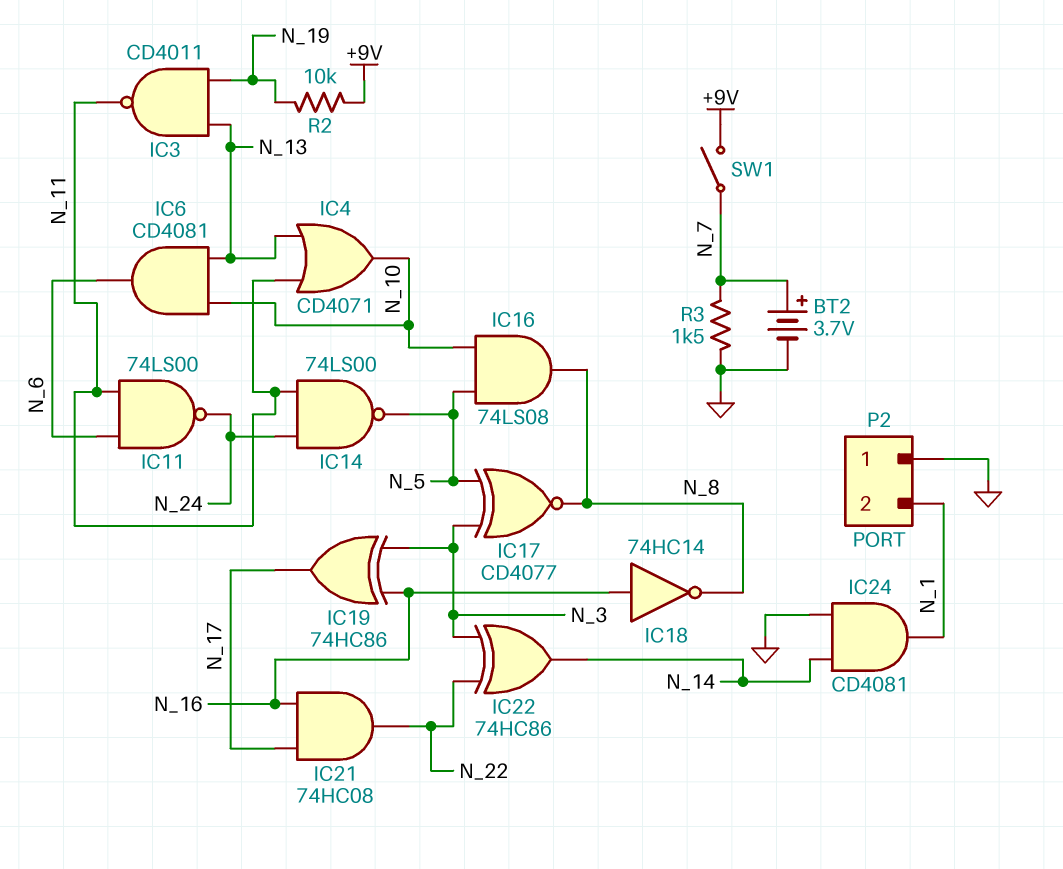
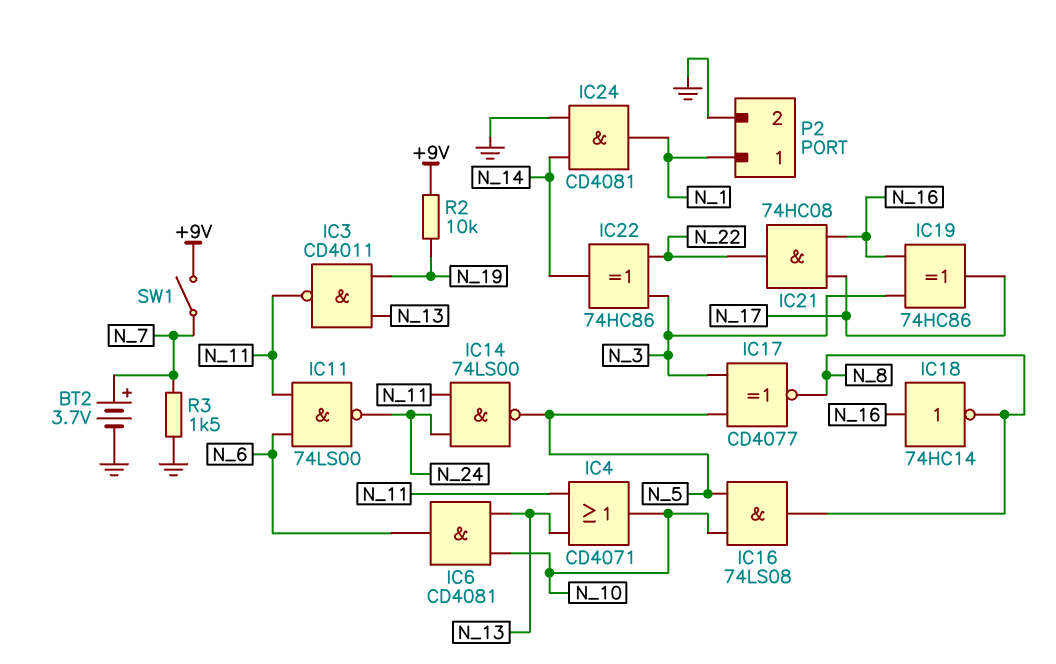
P2 pin 1: GND -> N_1
P2 pin 2: N_1 -> GND

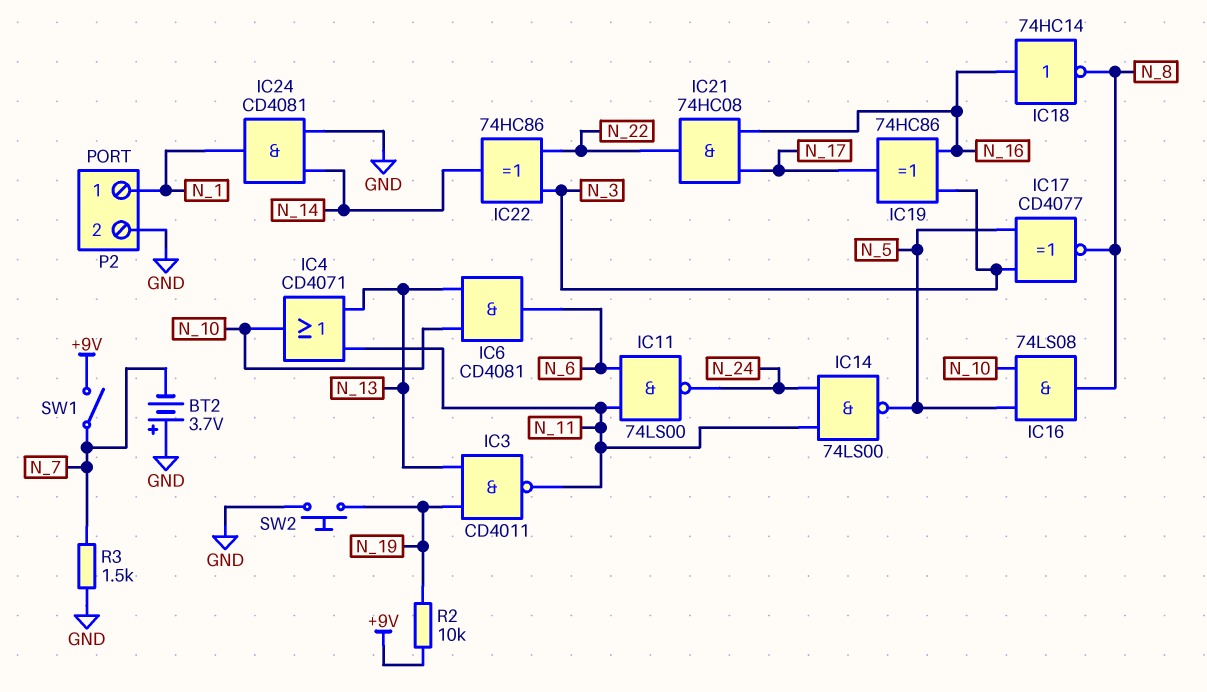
BT2: 3.7V (plus N_7, minus GND) -> 3.7V (plus GND, minus N_7)
SW2: none -> button (GND, N_19)

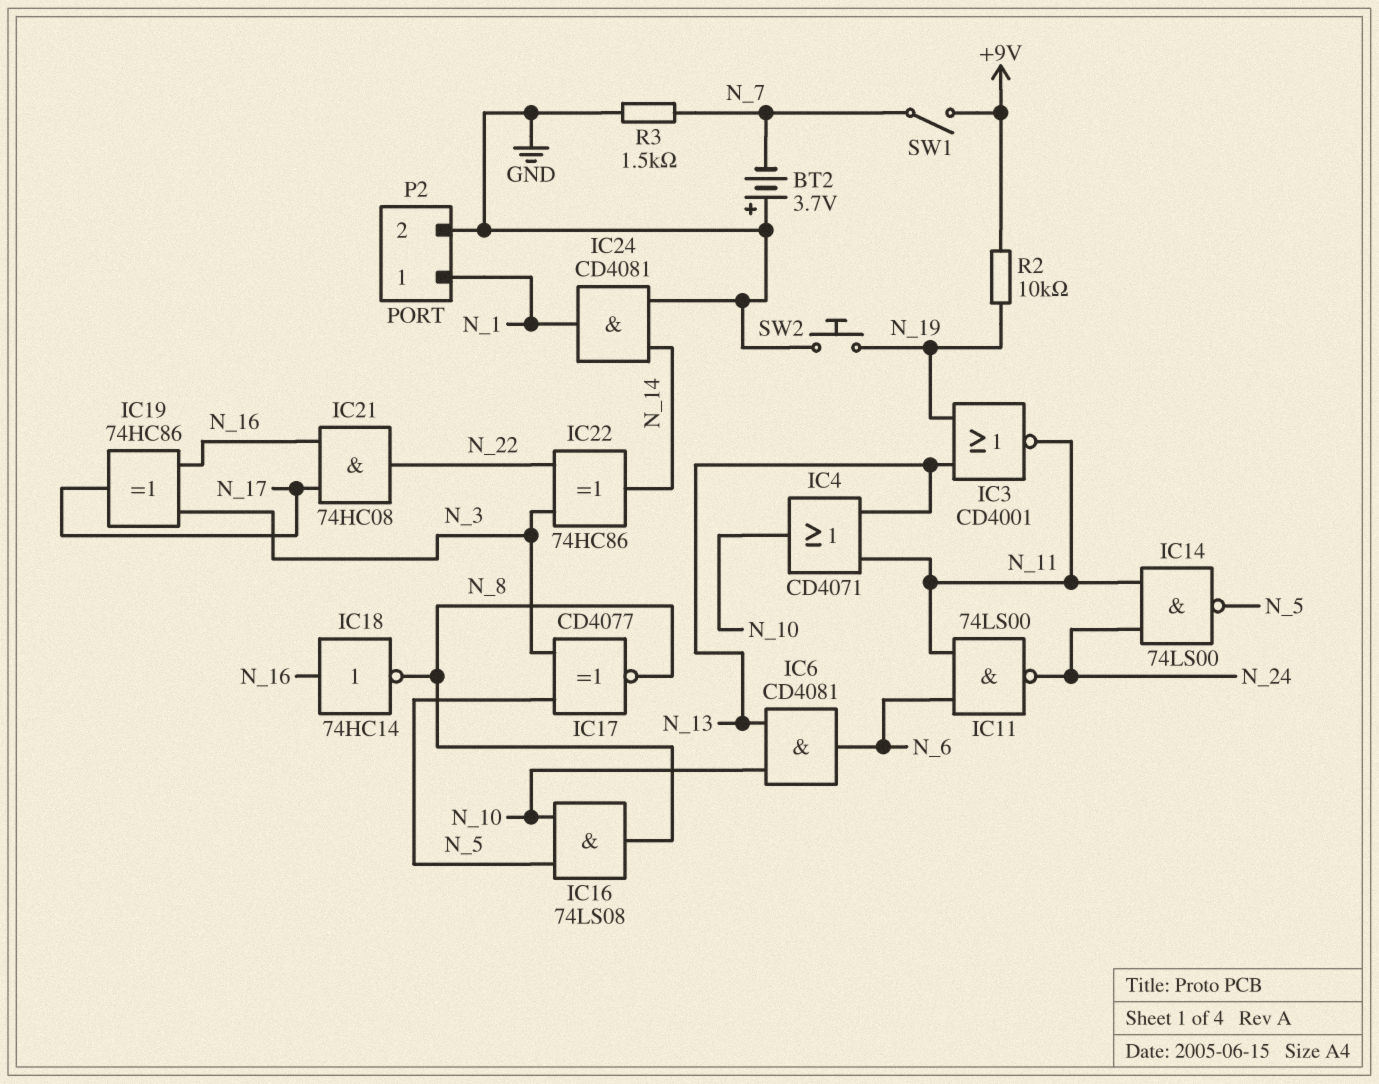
IC3: NAND CD4011 (in N_13, in N_19, out N_11) -> NOR CD4001 (in N_13, in N_19, out N_11)

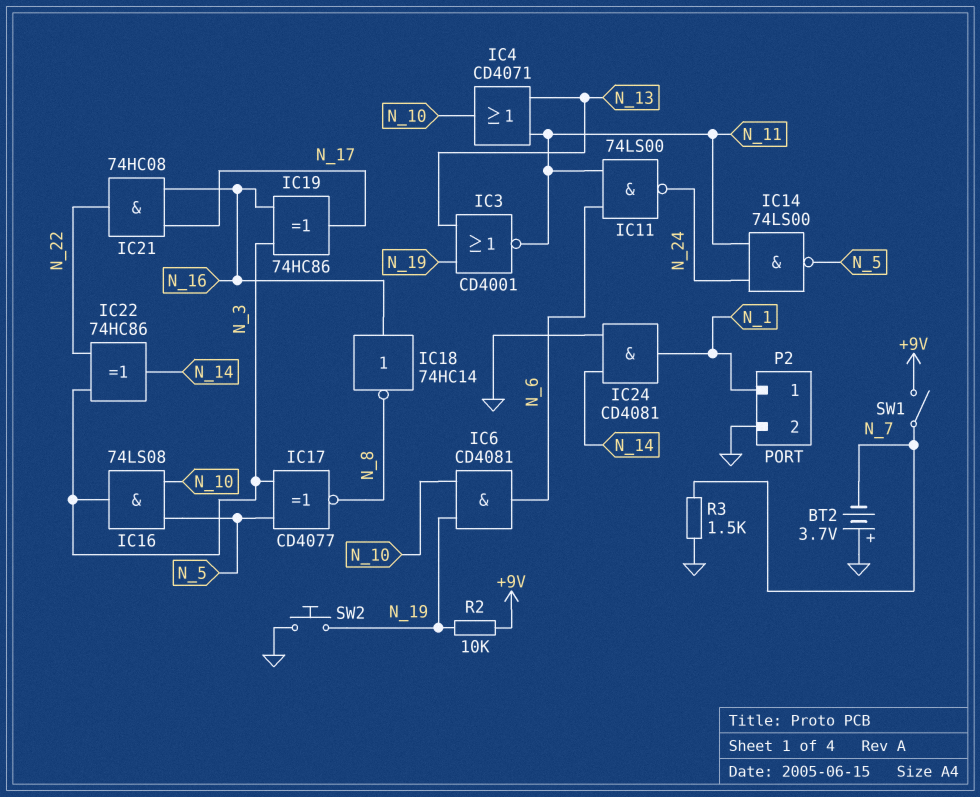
IC6: AND CD4081 (in N_10, in N_13, out N_6) -> AND CD4081 (in N_10, in N_19, out N_6)
IC16: AND 74LS08 (in N_5, in N_10, out N_8) -> AND 74LS08 (in N_5, in N_10, out N_3)

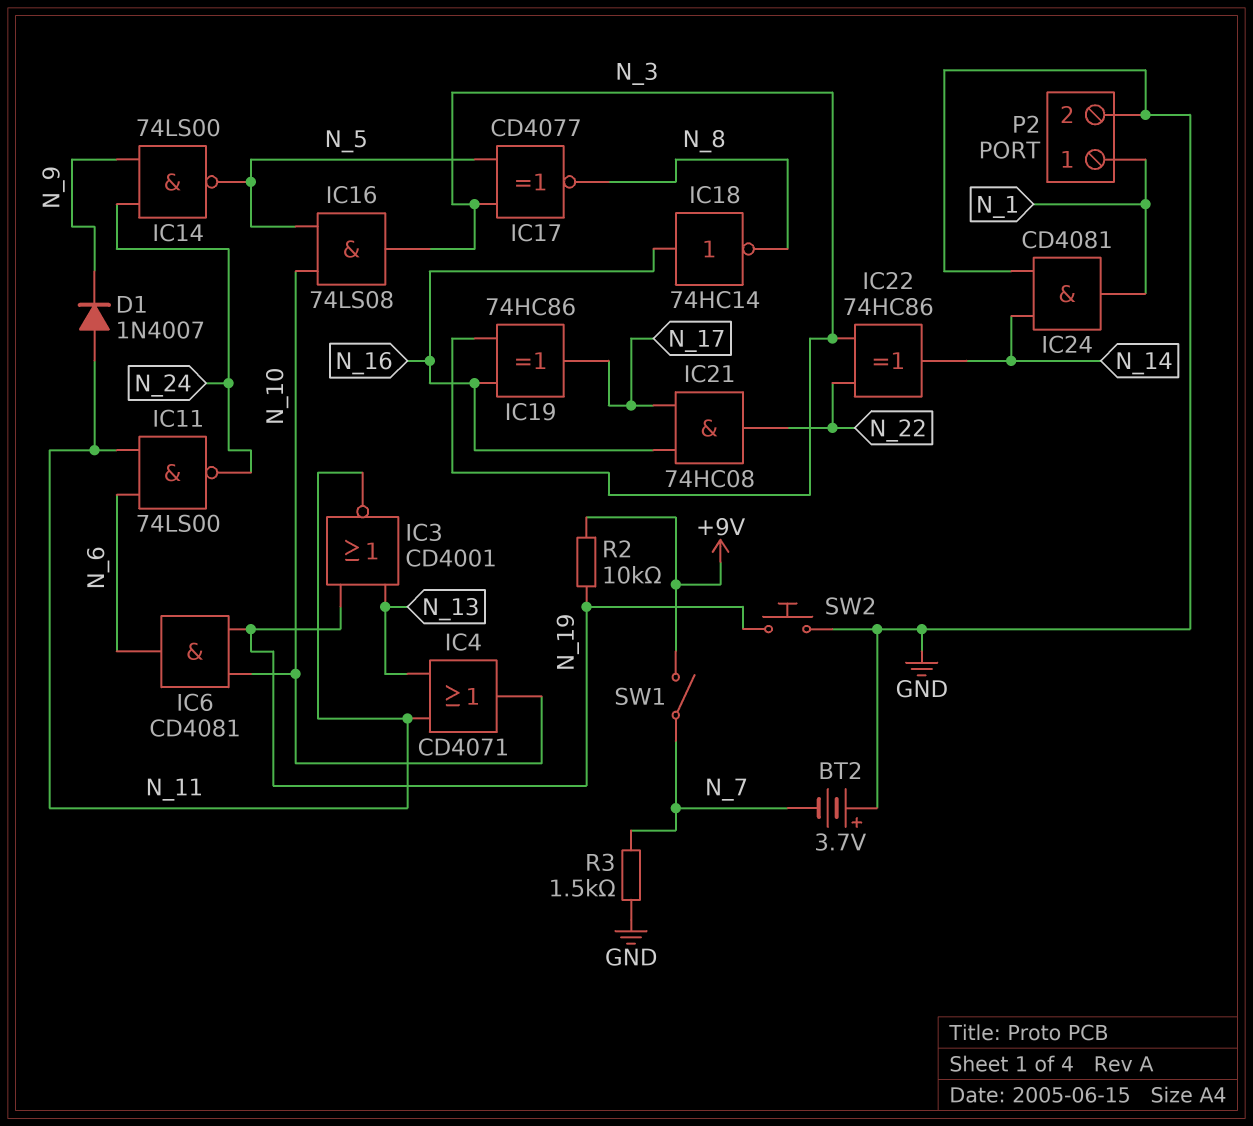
D1: none -> diode 1N4007 (A N_11, K N_9)
IC14: NAND 74LS00 (in N_11, in N_24, out N_5) -> NAND 74LS00 (in N_9, in N_24, out N_5)

